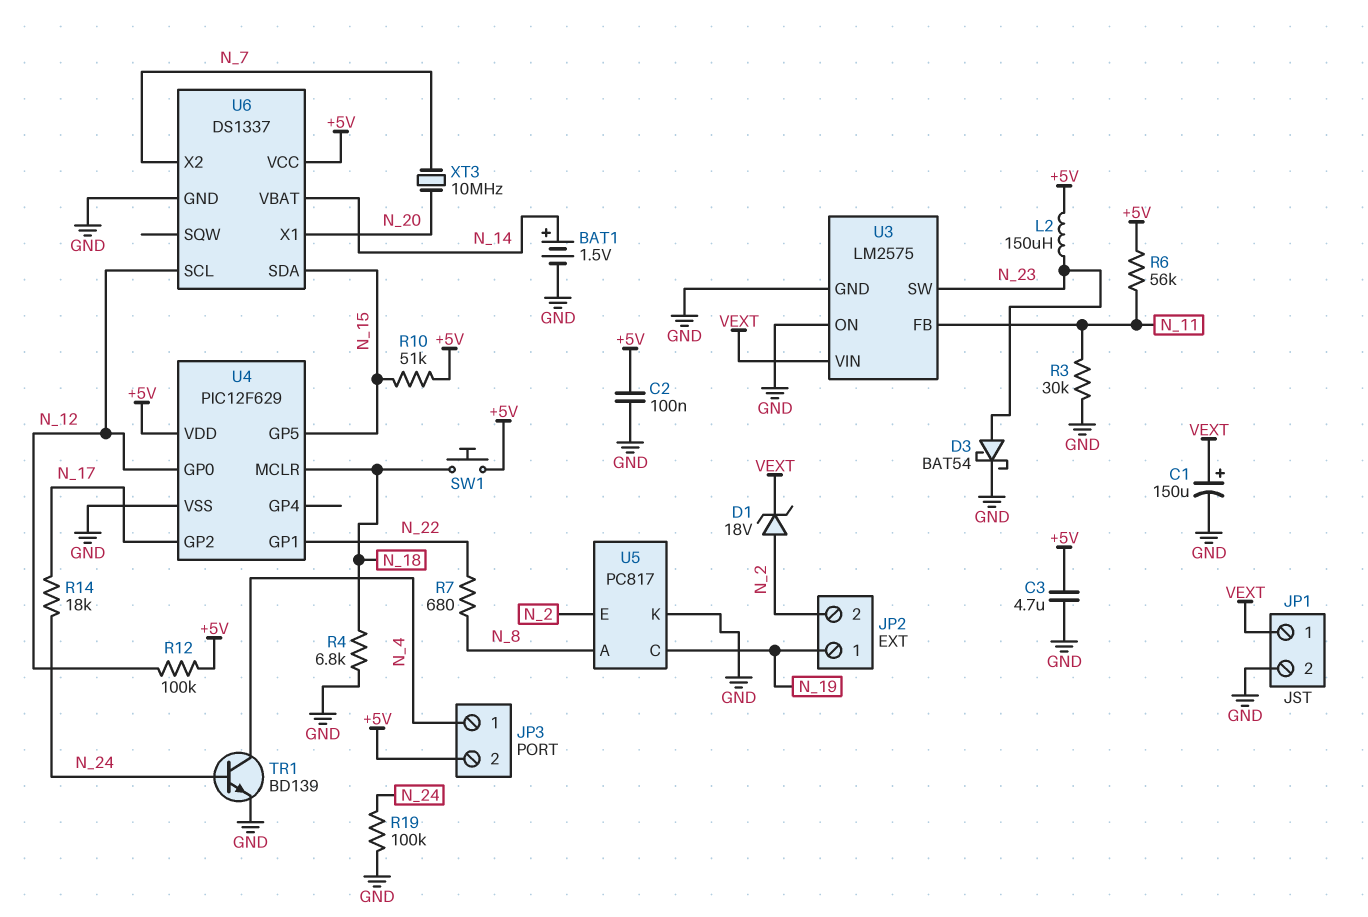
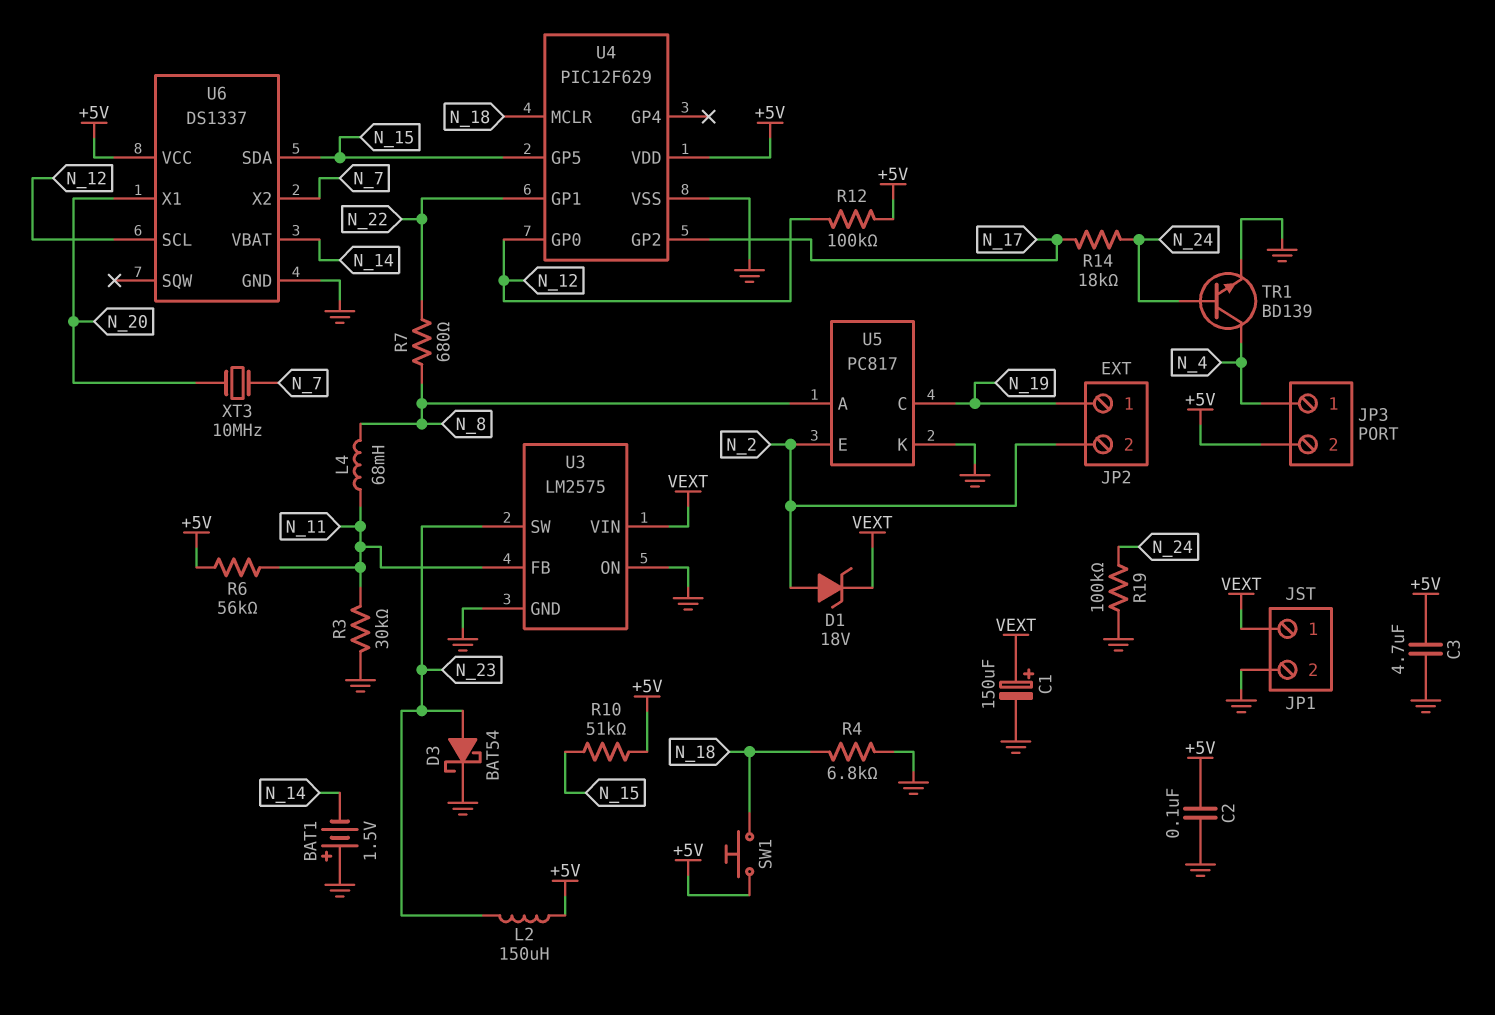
BAT1: 1.5V (plus N_14, minus GND) -> 1.5V (plus GND, minus N_14)
L4: none -> 68mH (N_8, N_11)

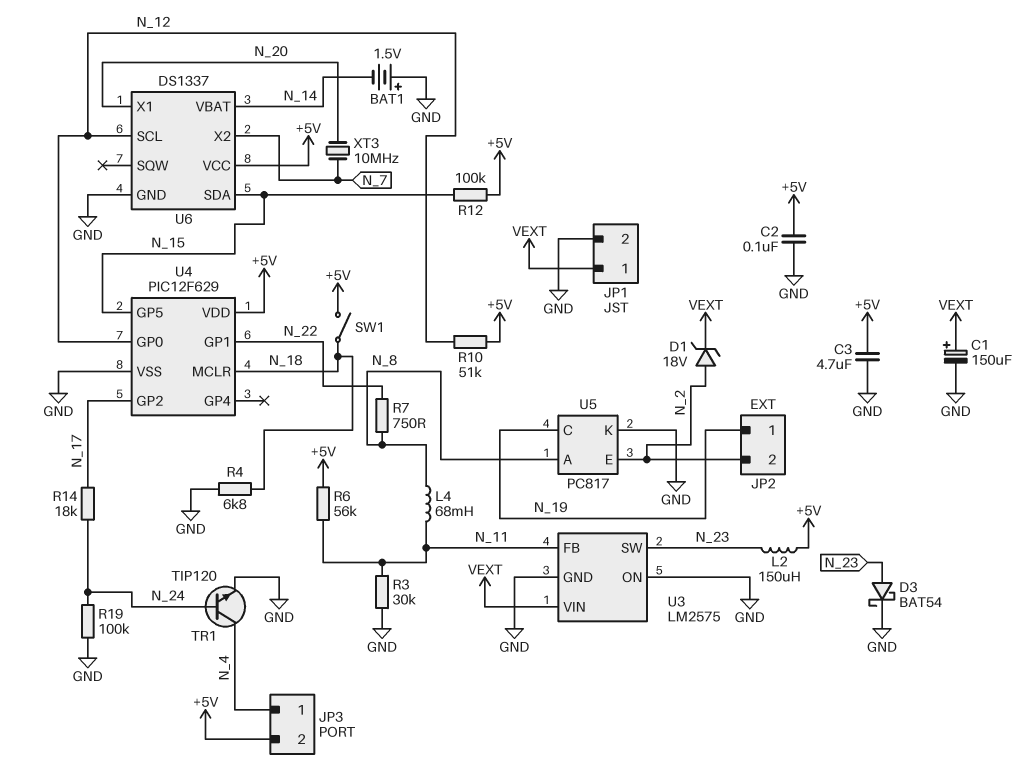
R7: 680 (N_8, N_22) -> 750 (N_8, N_22)
R10: 51k (+5V, N_15) -> 51k (+5V, N_12)
R12: 100k (+5V, N_12) -> 100k (+5V, N_15)
SW1: button (+5V, N_18) -> switch (+5V, N_18)
TR1: NPN BD139 (B N_24, C N_4, E GND) -> NPN TIP120 (B N_24, C N_4, E GND)

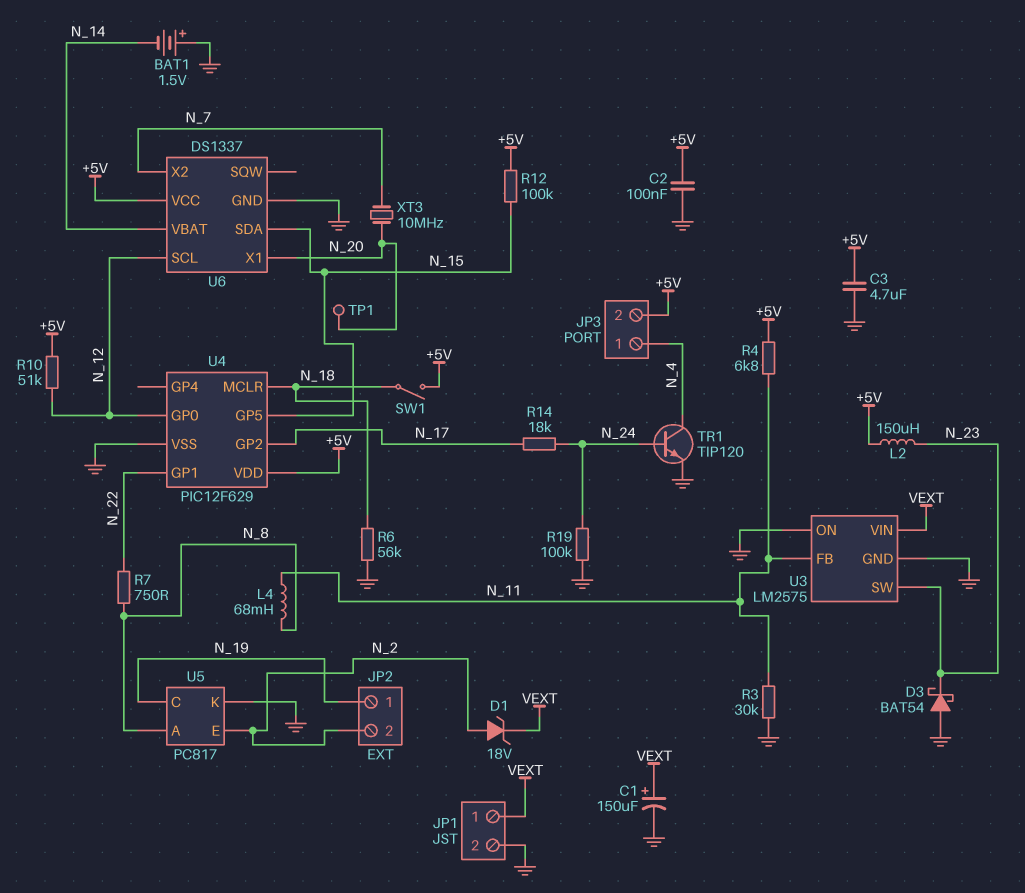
D3: schottky BAT54 (A N_23, K GND) -> schottky BAT54 (A GND, K N_23)
R4: 6.8k (GND, N_18) -> 6.8k (+5V, N_11)
R6: 56k (+5V, N_11) -> 56k (GND, N_18)
TP1: none -> test point (N_20)

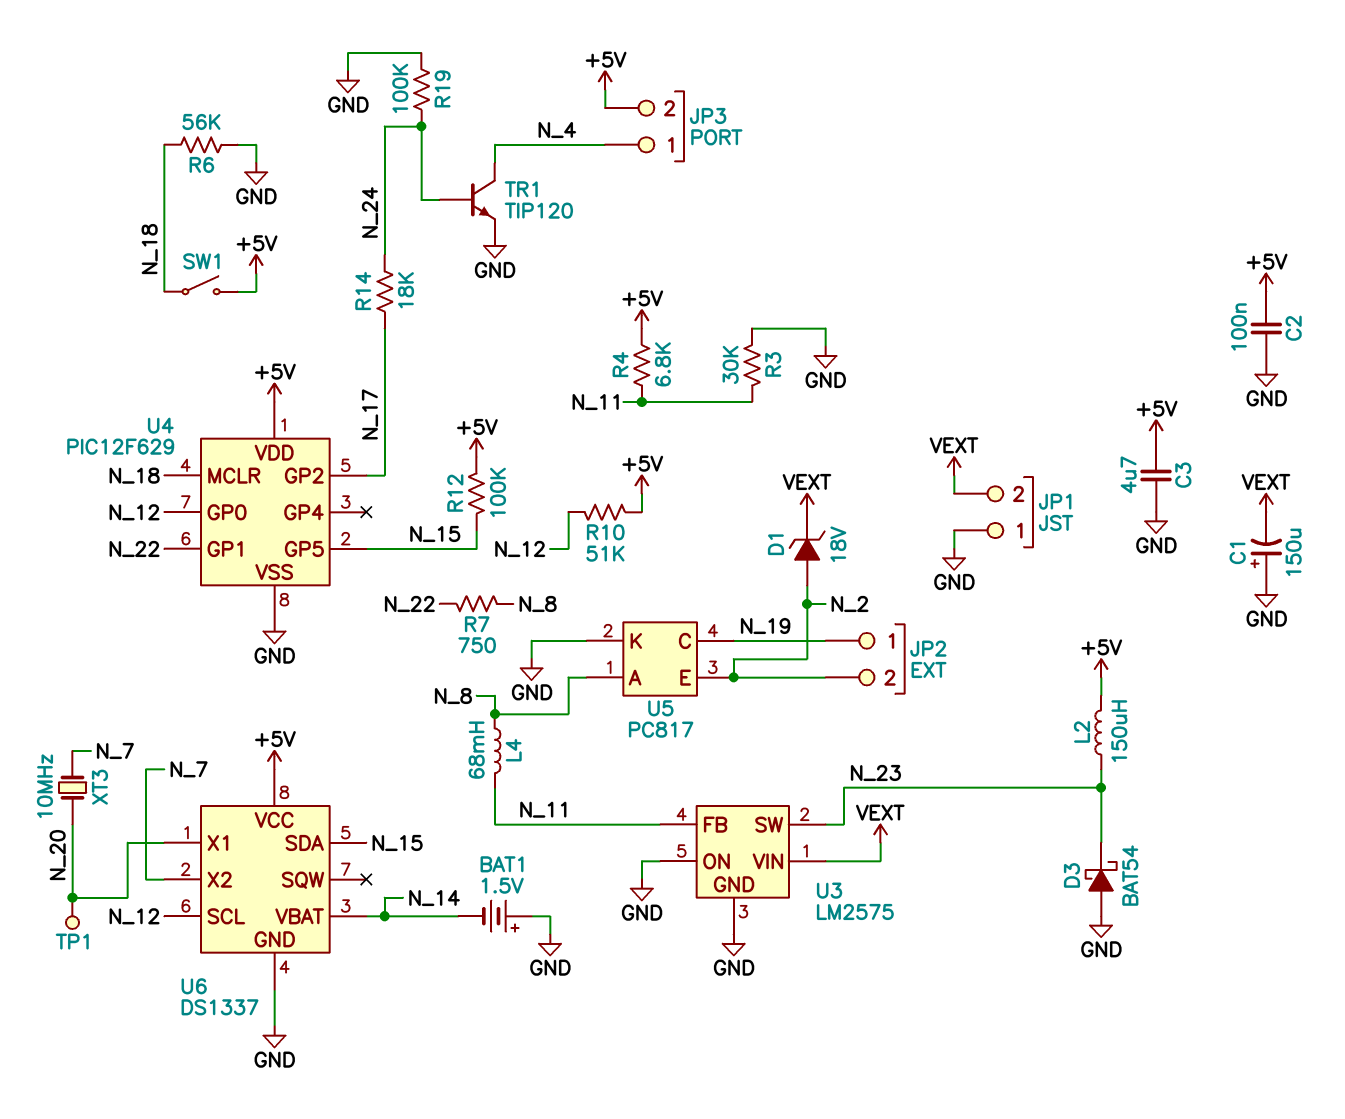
C1: 150uF (plus VEXT, minus GND) -> 150uF (plus GND, minus VEXT)
JP1 pin 1: VEXT -> GND
JP1 pin 2: GND -> VEXT

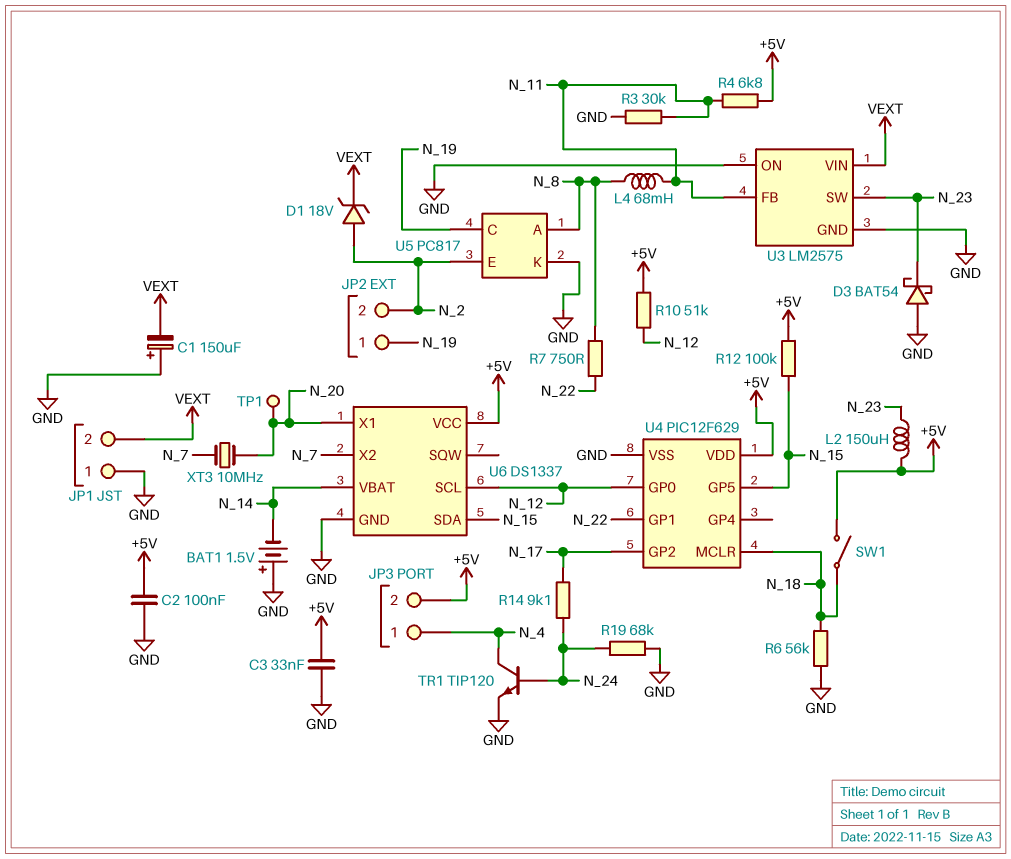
C3: 4.7uF (+5V, GND) -> 33nF (+5V, GND)
R14: 18k (N_17, N_24) -> 9.1k (N_17, N_24)
R19: 100k (GND, N_24) -> 68k (GND, N_24)

